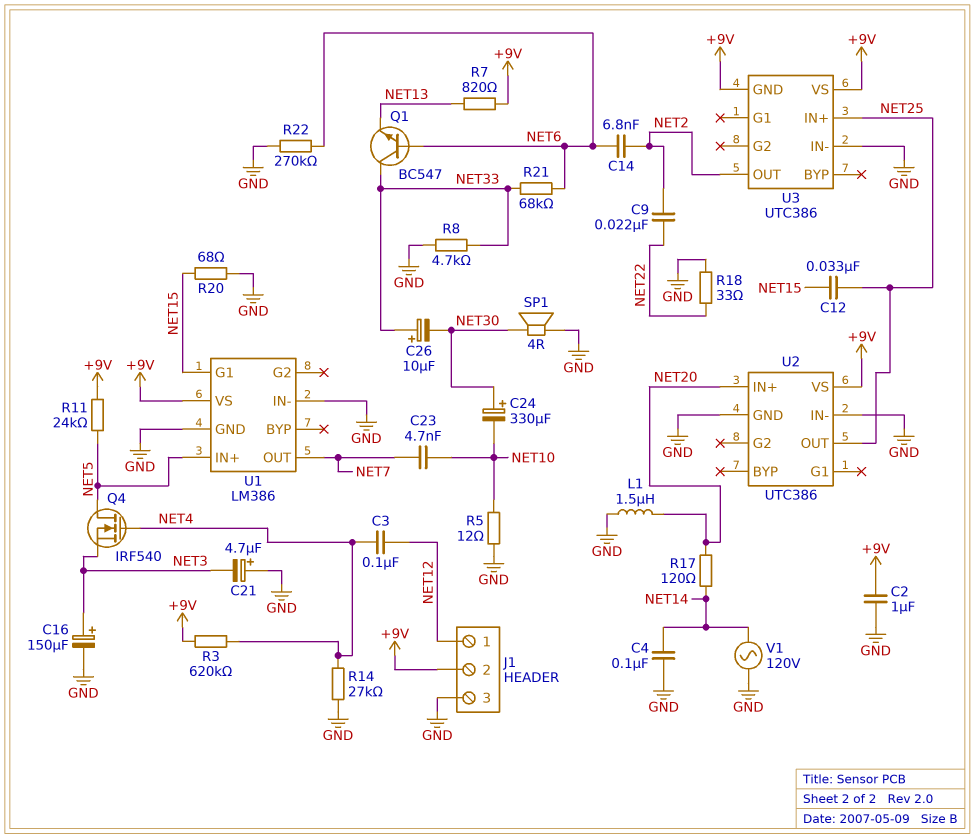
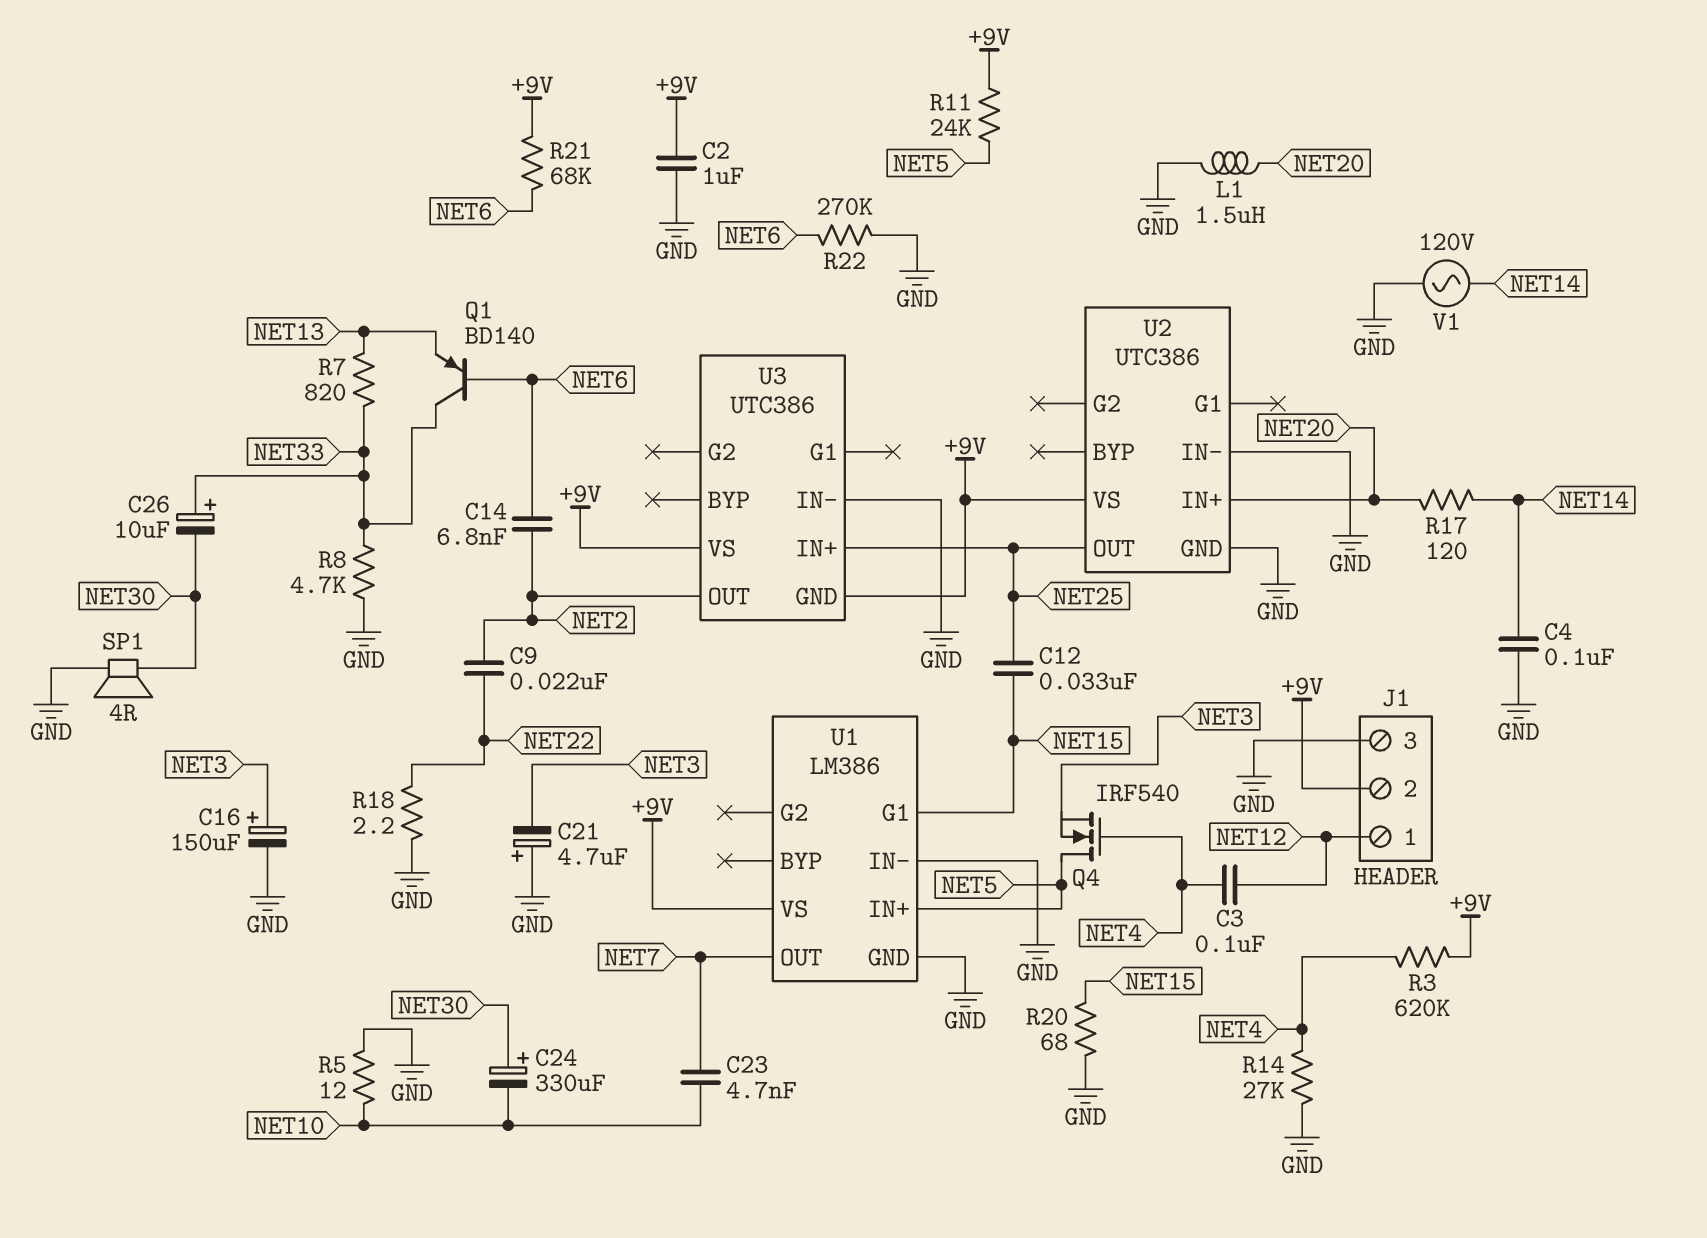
Q1: NPN BC547 (B NET6, C NET33, E NET13) -> PNP BD140 (B NET6, C NET33, E NET13)
R7: 820 (+9V, NET13) -> 820 (NET13, NET33)
R18: 33 (GND, NET22) -> 2.2 (GND, NET22)
R21: 68k (NET6, NET33) -> 68k (+9V, NET6)

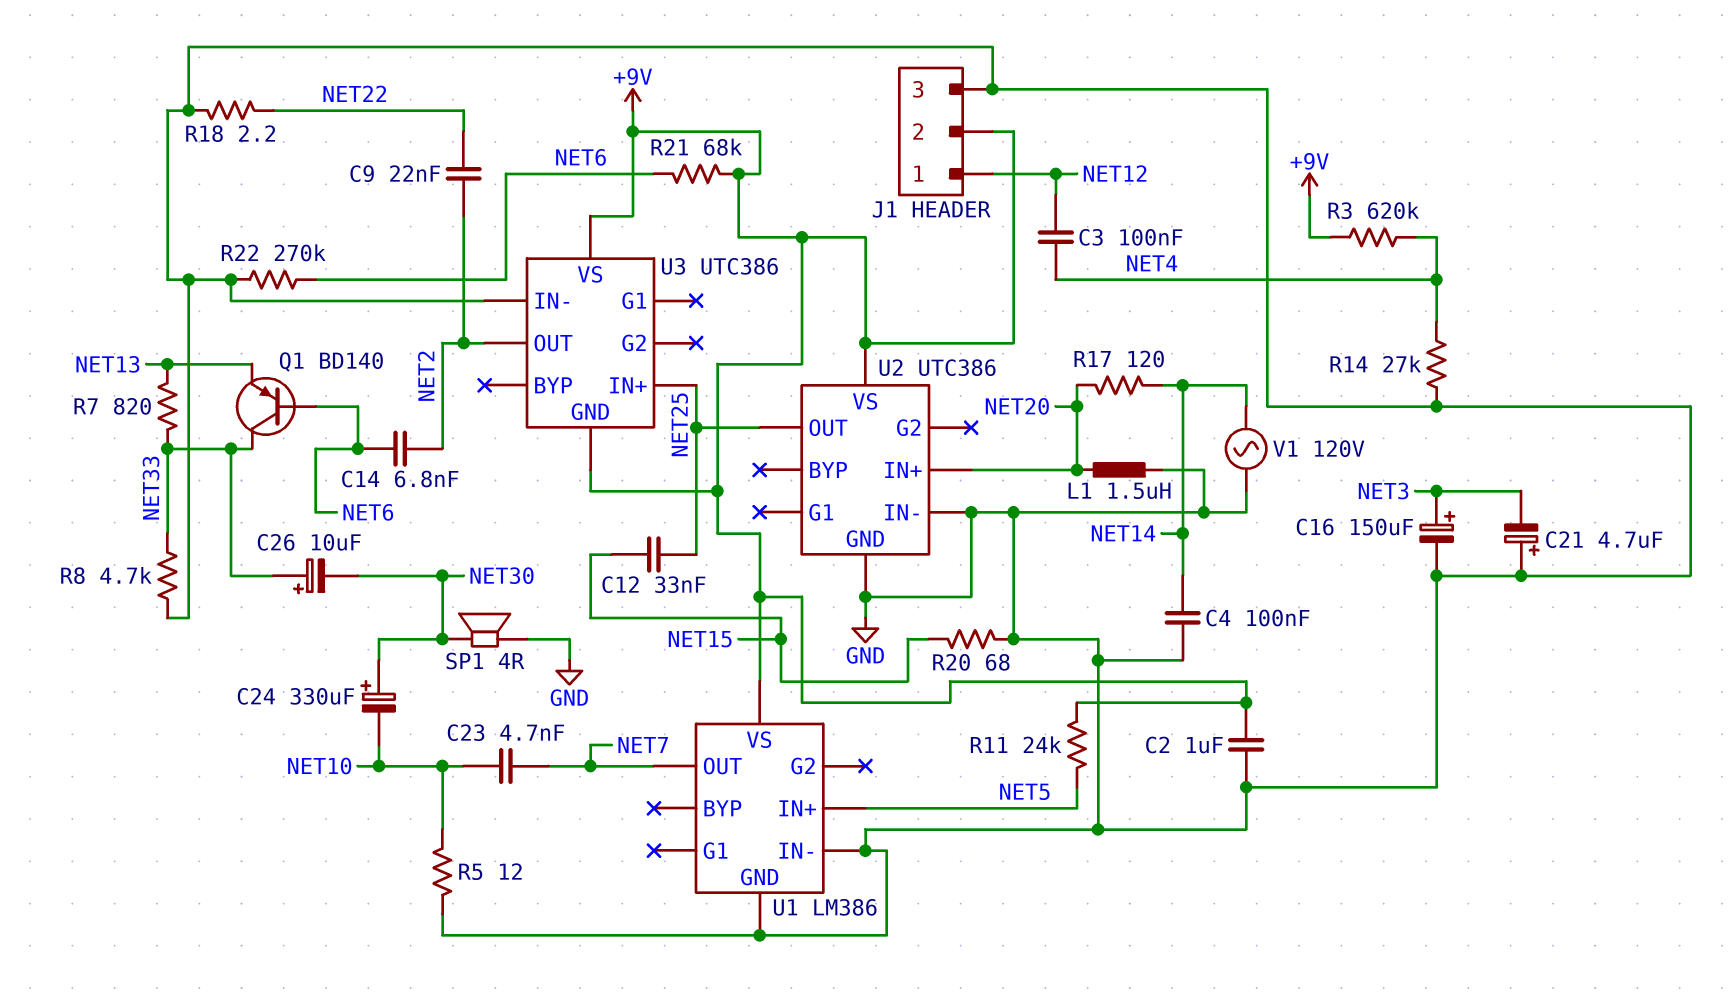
Q4: NMOS IRF540 (G NET4, D NET5, S NET3) -> none
U1 pin G1: NET15 -> none

